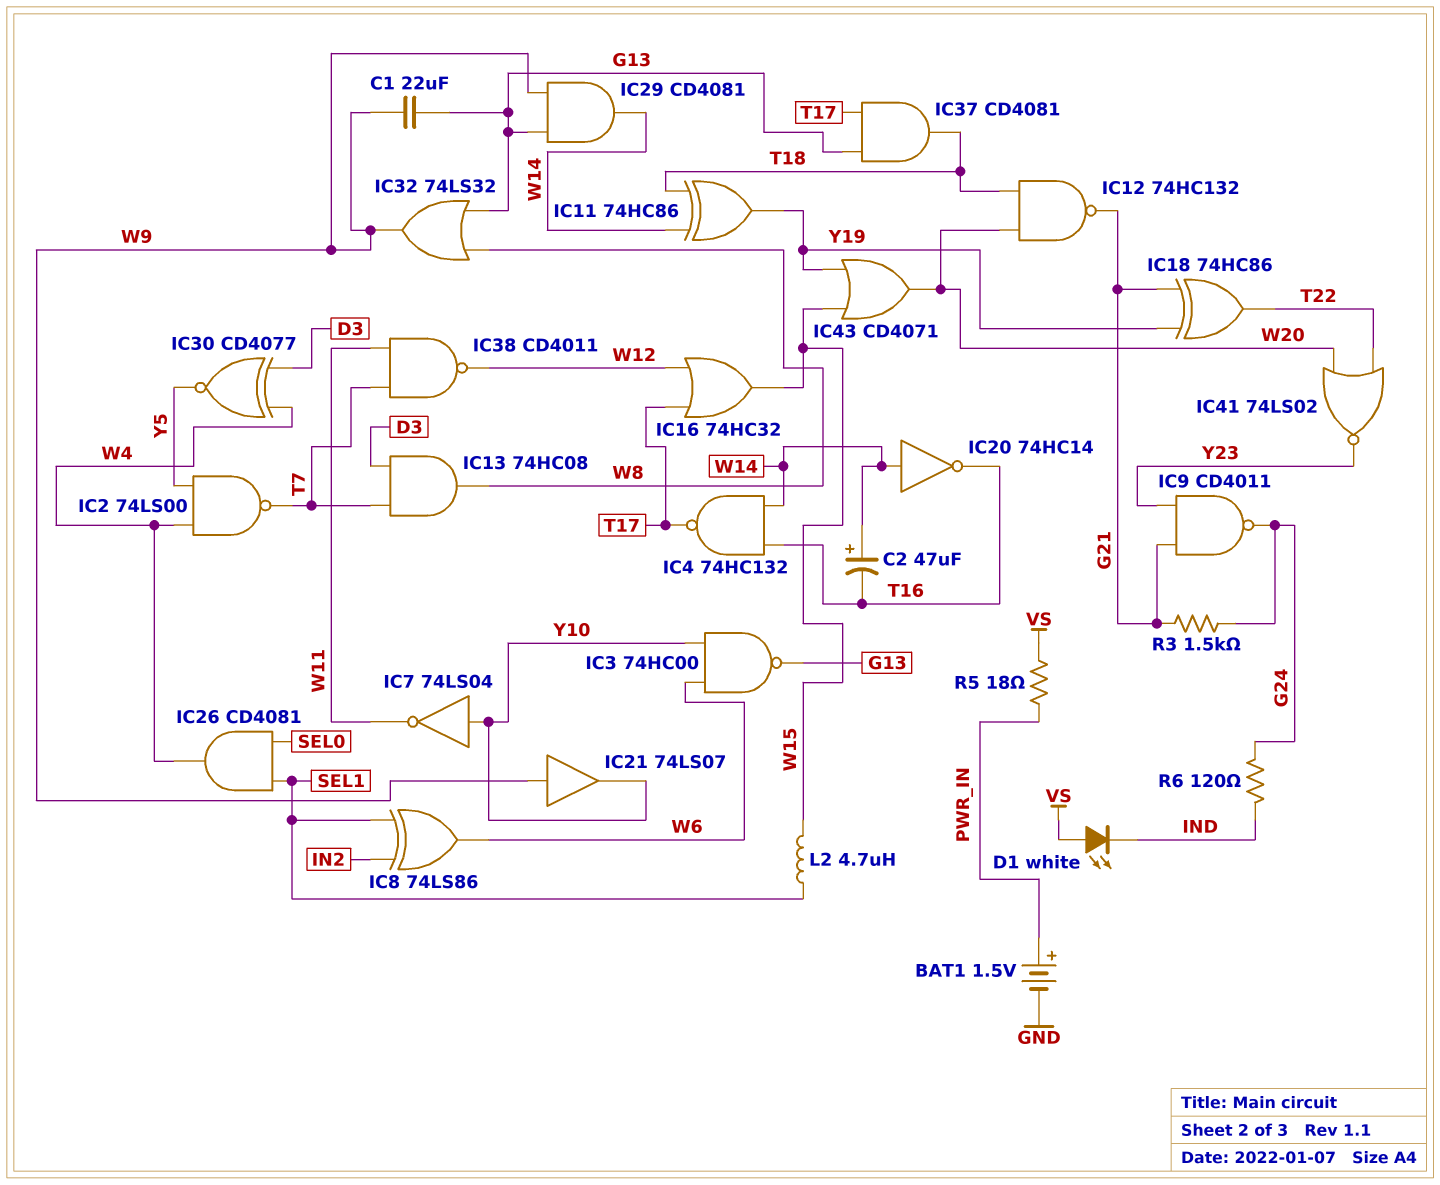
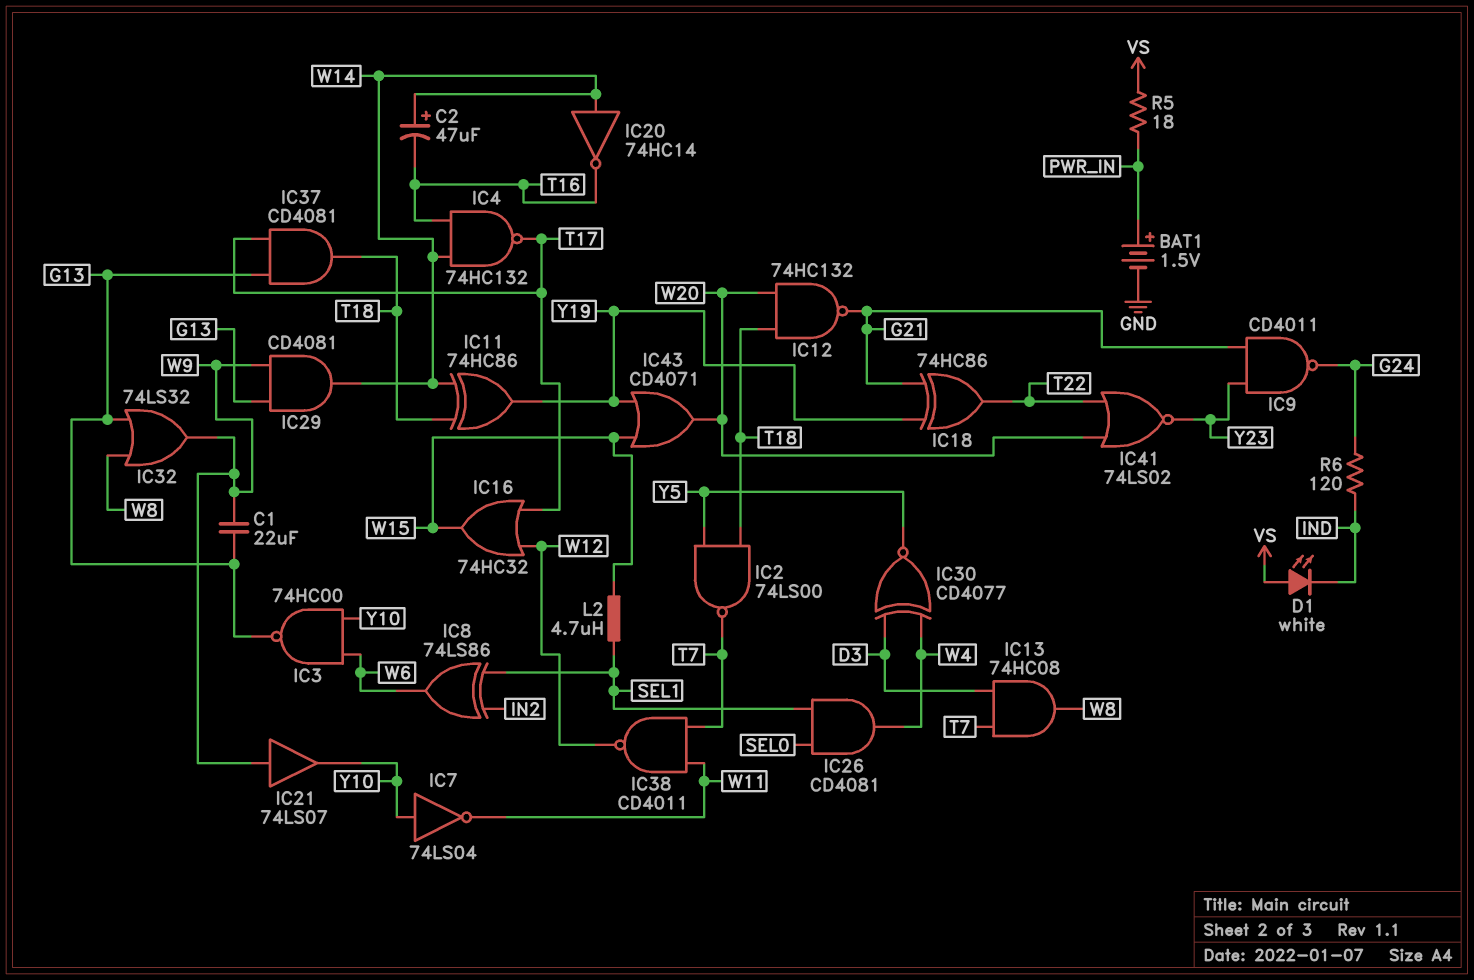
IC2: NAND 74LS00 (in W4, in Y5, out T7) -> NAND 74LS00 (in T18, in Y5, out T7)
R3: 1.5k (G21, G24) -> none

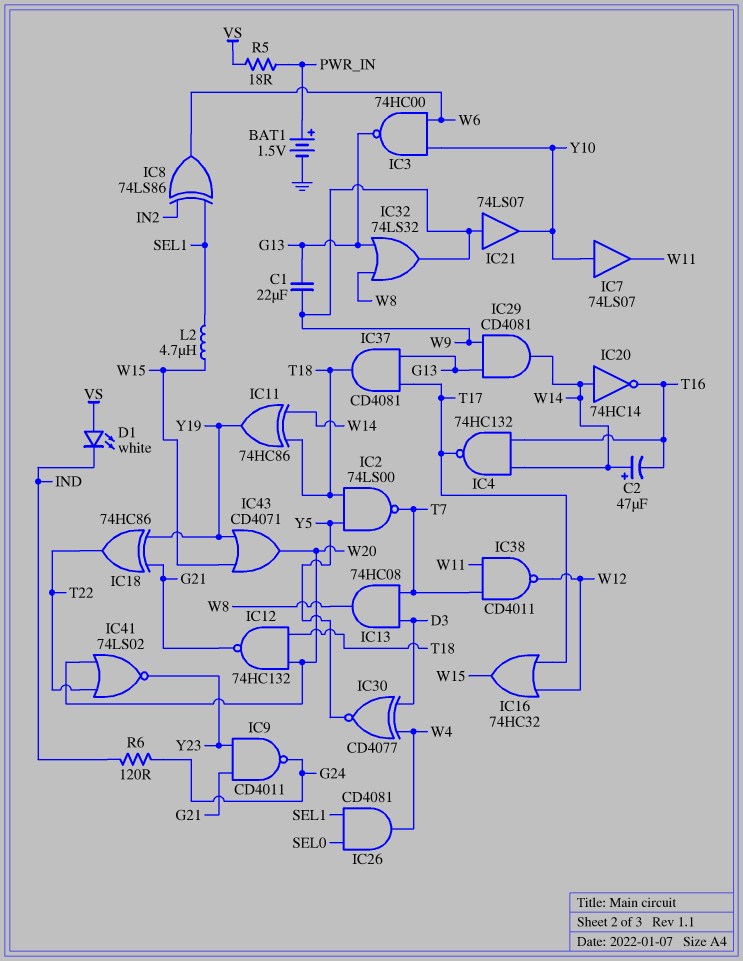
IC7: NOT 74LS04 (in Y10, out W11) -> buffer 74LS07 (in Y10, out W11)

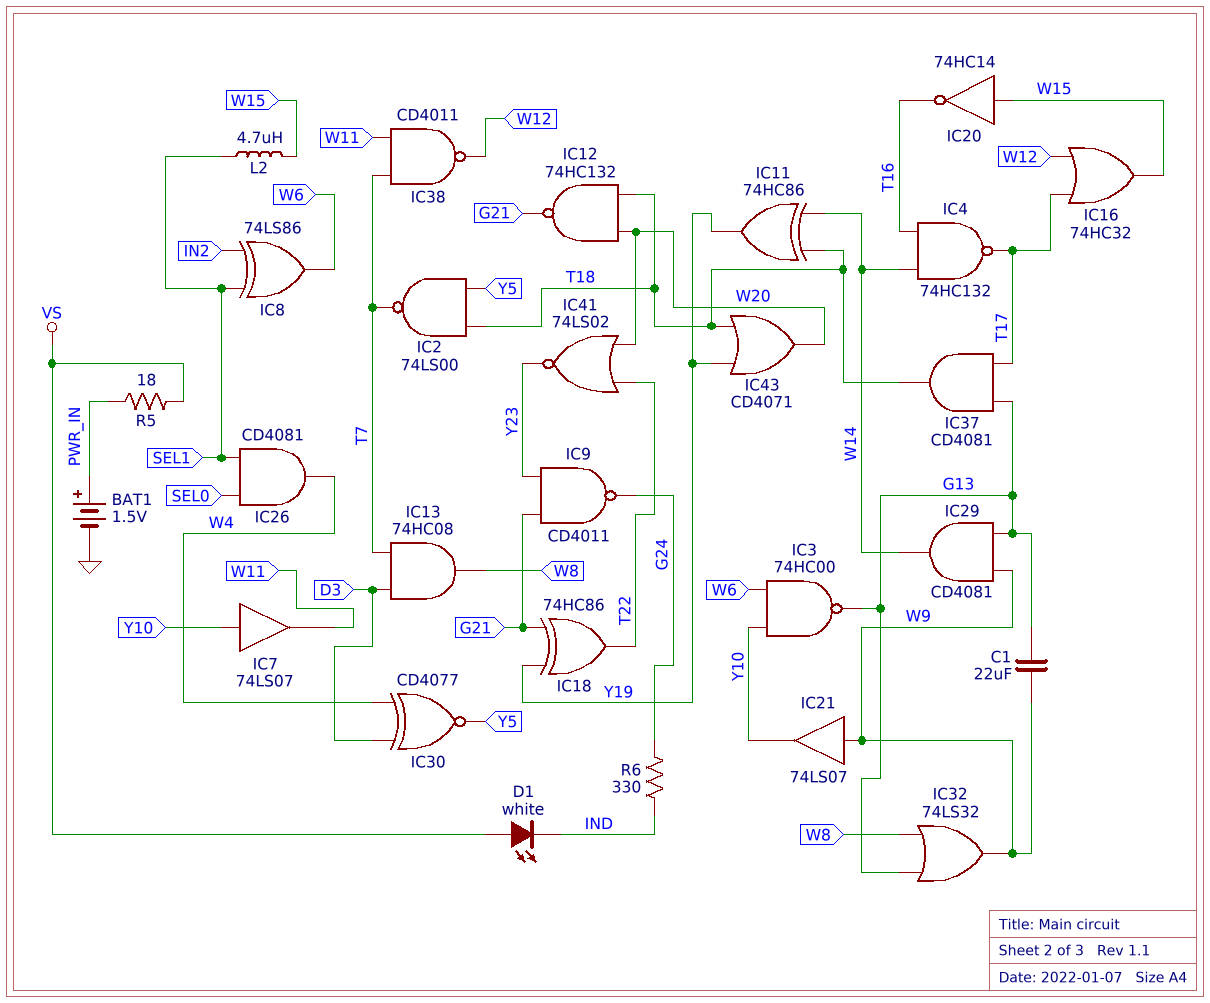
C2: 47uF (plus W14, minus T16) -> none
IC20: NOT 74HC14 (in W14, out T16) -> NOT 74HC14 (in W15, out T16)
IC43: OR CD4071 (in W15, in Y19, out W20) -> OR CD4071 (in T18, in Y19, out W20)
R6: 120 (G24, IND) -> 330 (G24, IND)

